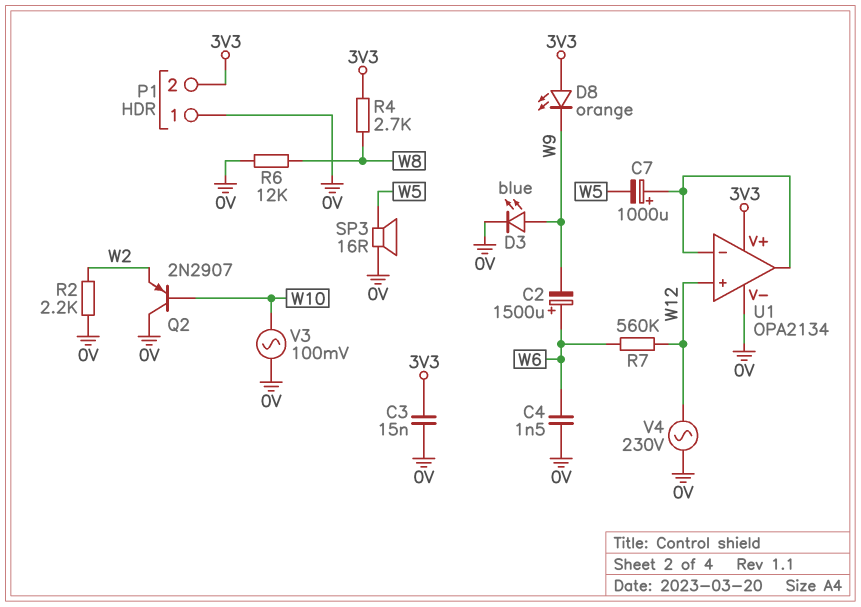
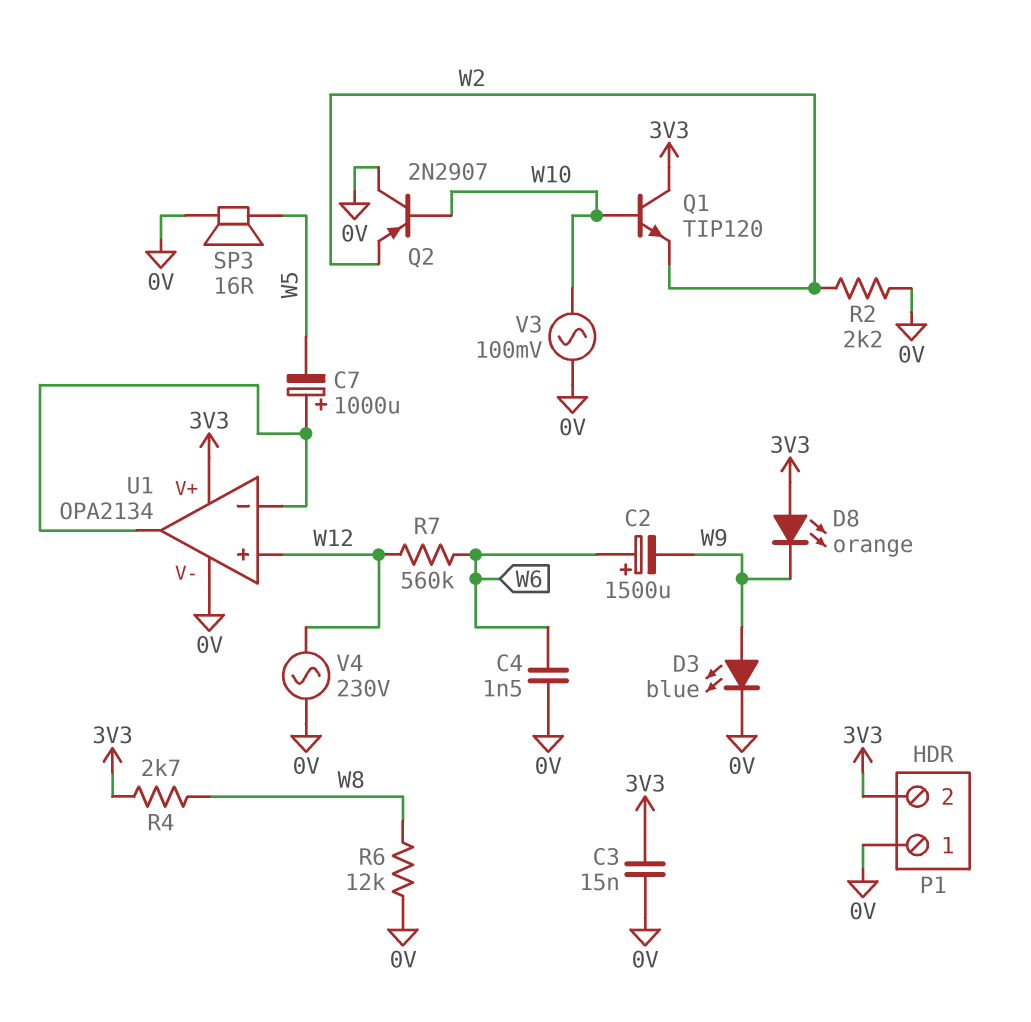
Q1: none -> NPN TIP120 (B W10, C 3V3, E W2)

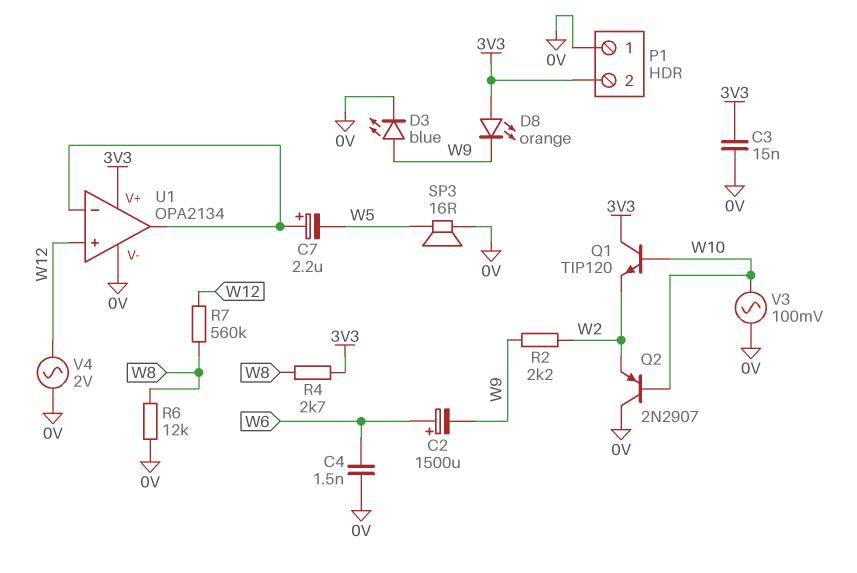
C7: 1000uF (plus U1/in-, minus W5) -> 2.2uF (plus U1/in-, minus W5)
R2: 2.2k (0V, W2) -> 2.2k (W2, W9)
R7: 560k (W6, W12) -> 560k (W8, W12)
V4: AC 230V (0V, W12) -> AC 2V (0V, W12)

